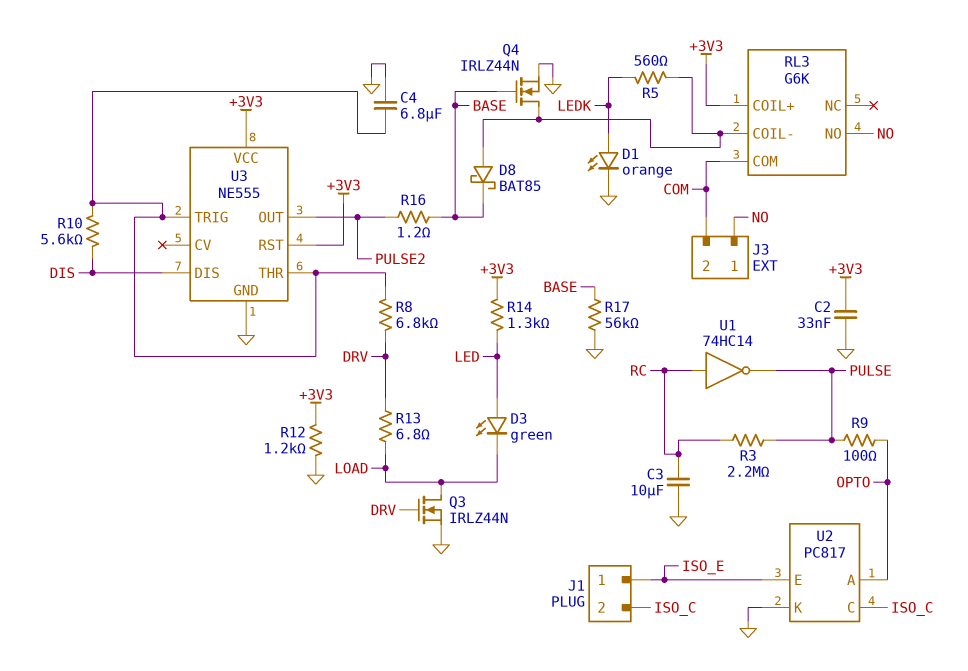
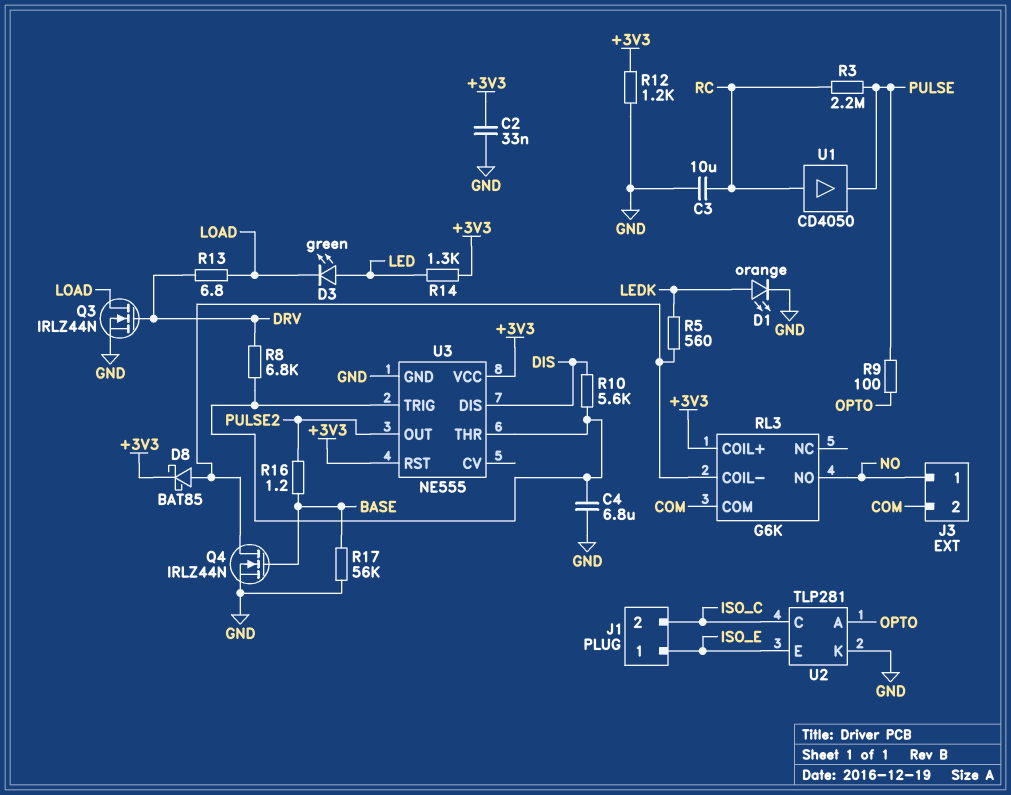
D8: schottky BAT85 (A RL3/COIL-, K BASE) -> schottky BAT85 (A RL3/COIL-, K +3V3)
U1: NOT 74HC14 (in RC, out PULSE) -> buffer CD4050 (in RC, out PULSE)
U2: PC817 -> TLP281

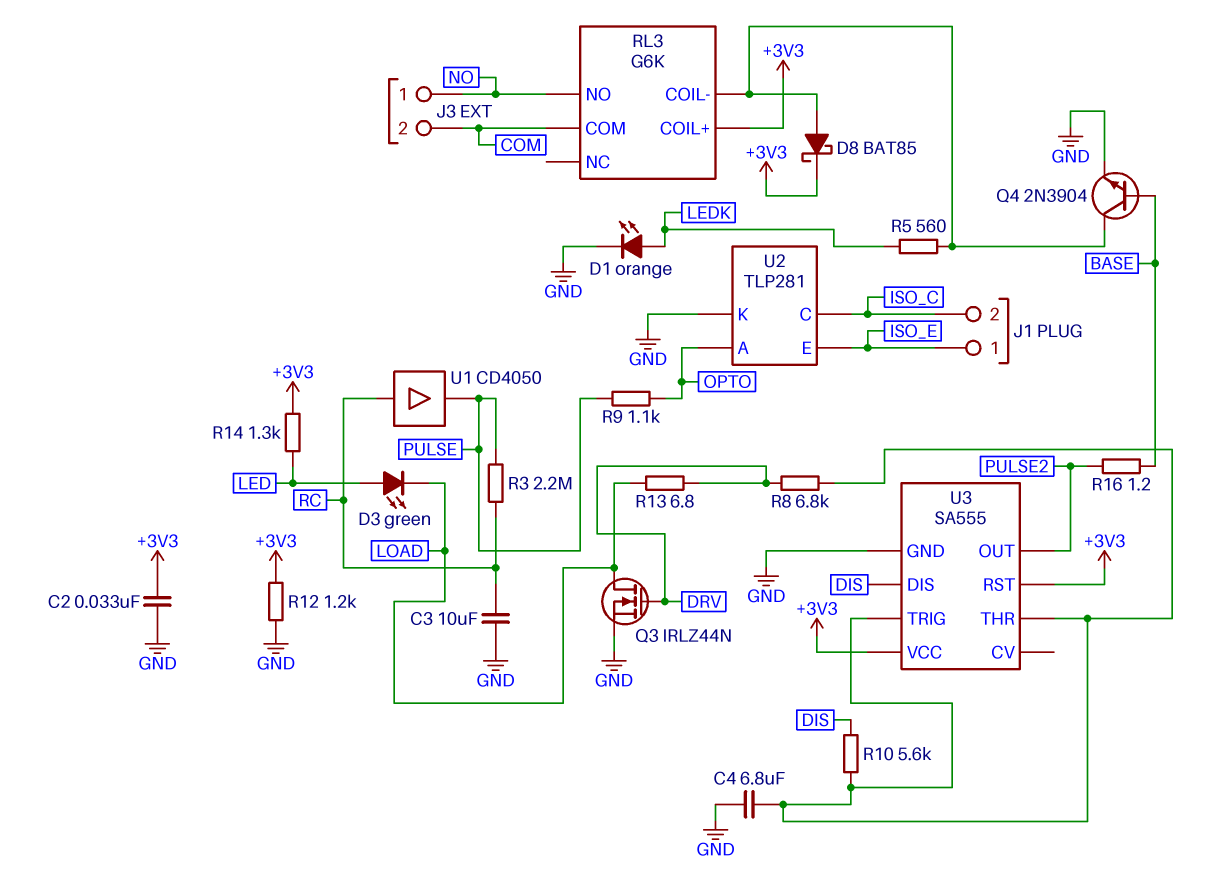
Q4: NMOS IRLZ44N (G BASE, D RL3/COIL-, S GND) -> NPN 2N3904 (B BASE, C RL3/COIL-, E GND)
R9: 100 (OPTO, PULSE) -> 1.1k (OPTO, PULSE)
R17: 56k (BASE, GND) -> none
U3: NE555 -> SA555

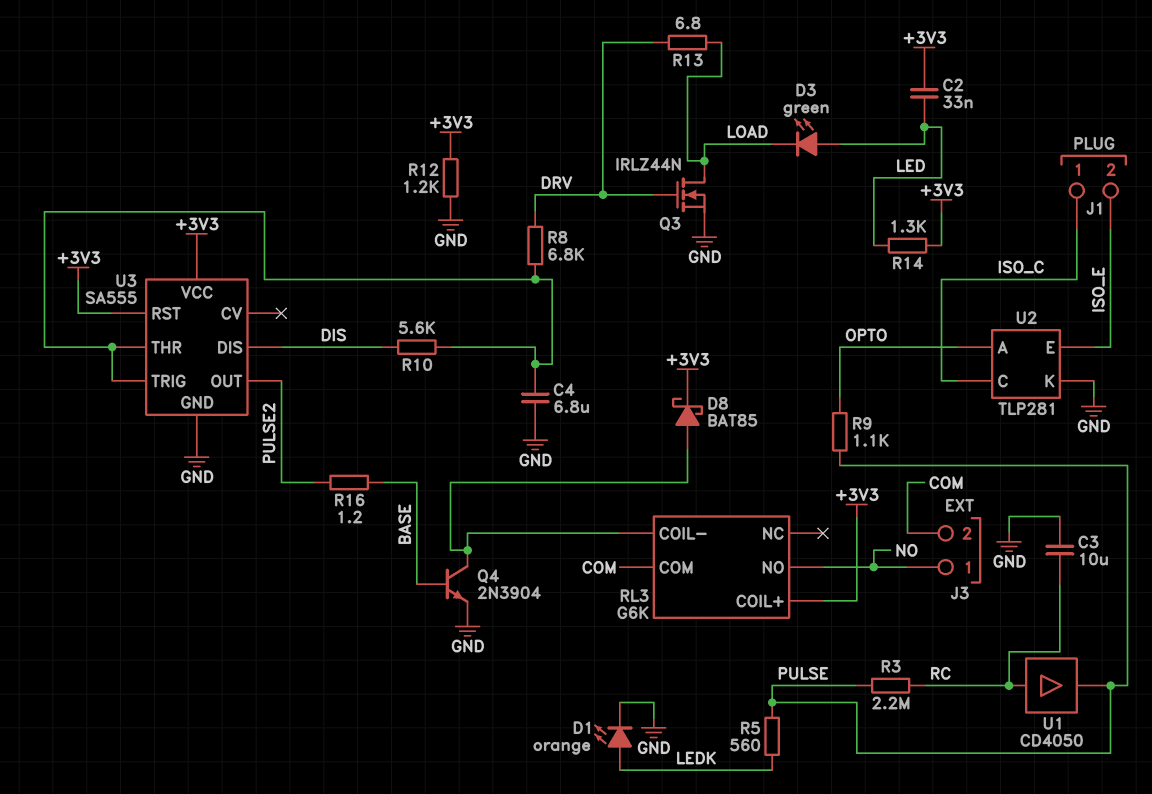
C2: 33nF (+3V3, GND) -> 33nF (+3V3, LED)
J1 pin 1: ISO_E -> ISO_C
J1 pin 2: ISO_C -> ISO_E
R5: 560 (LEDK, RL3/COIL-) -> 560 (LEDK, PULSE)

